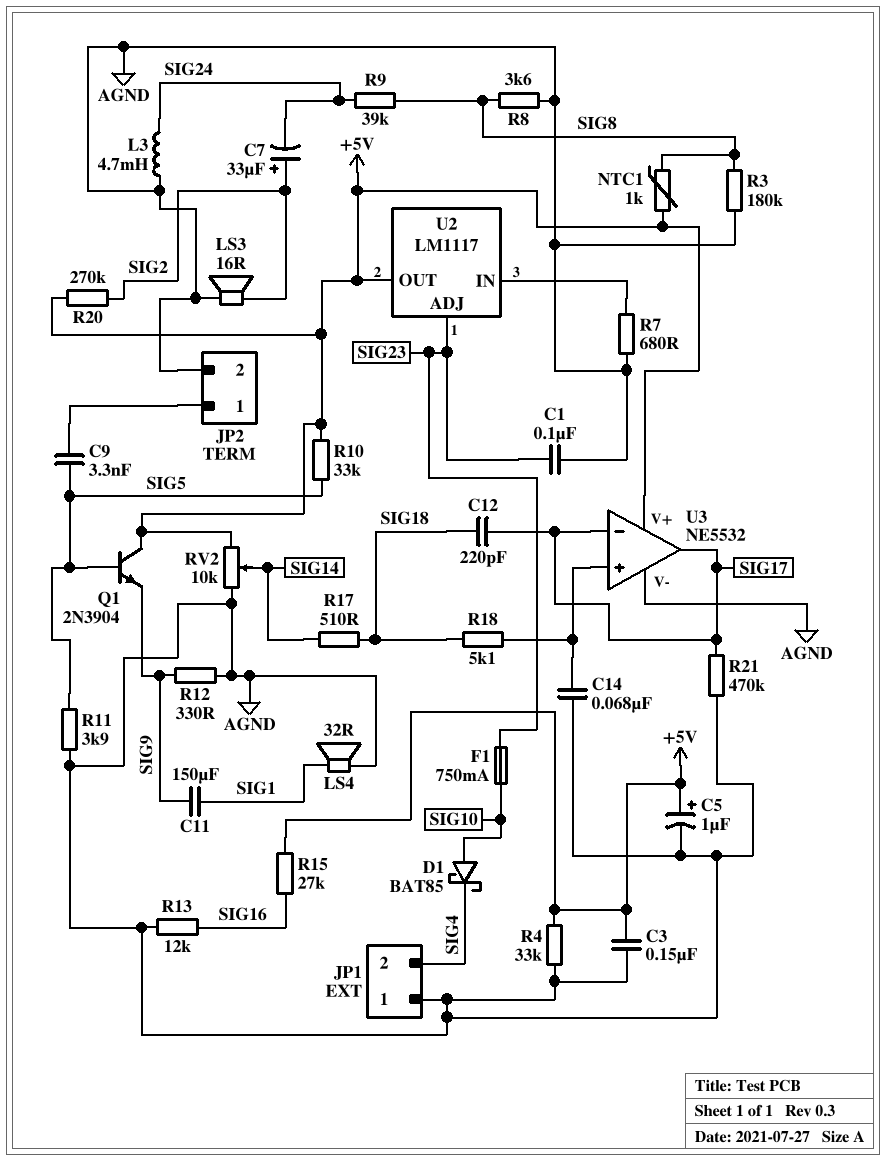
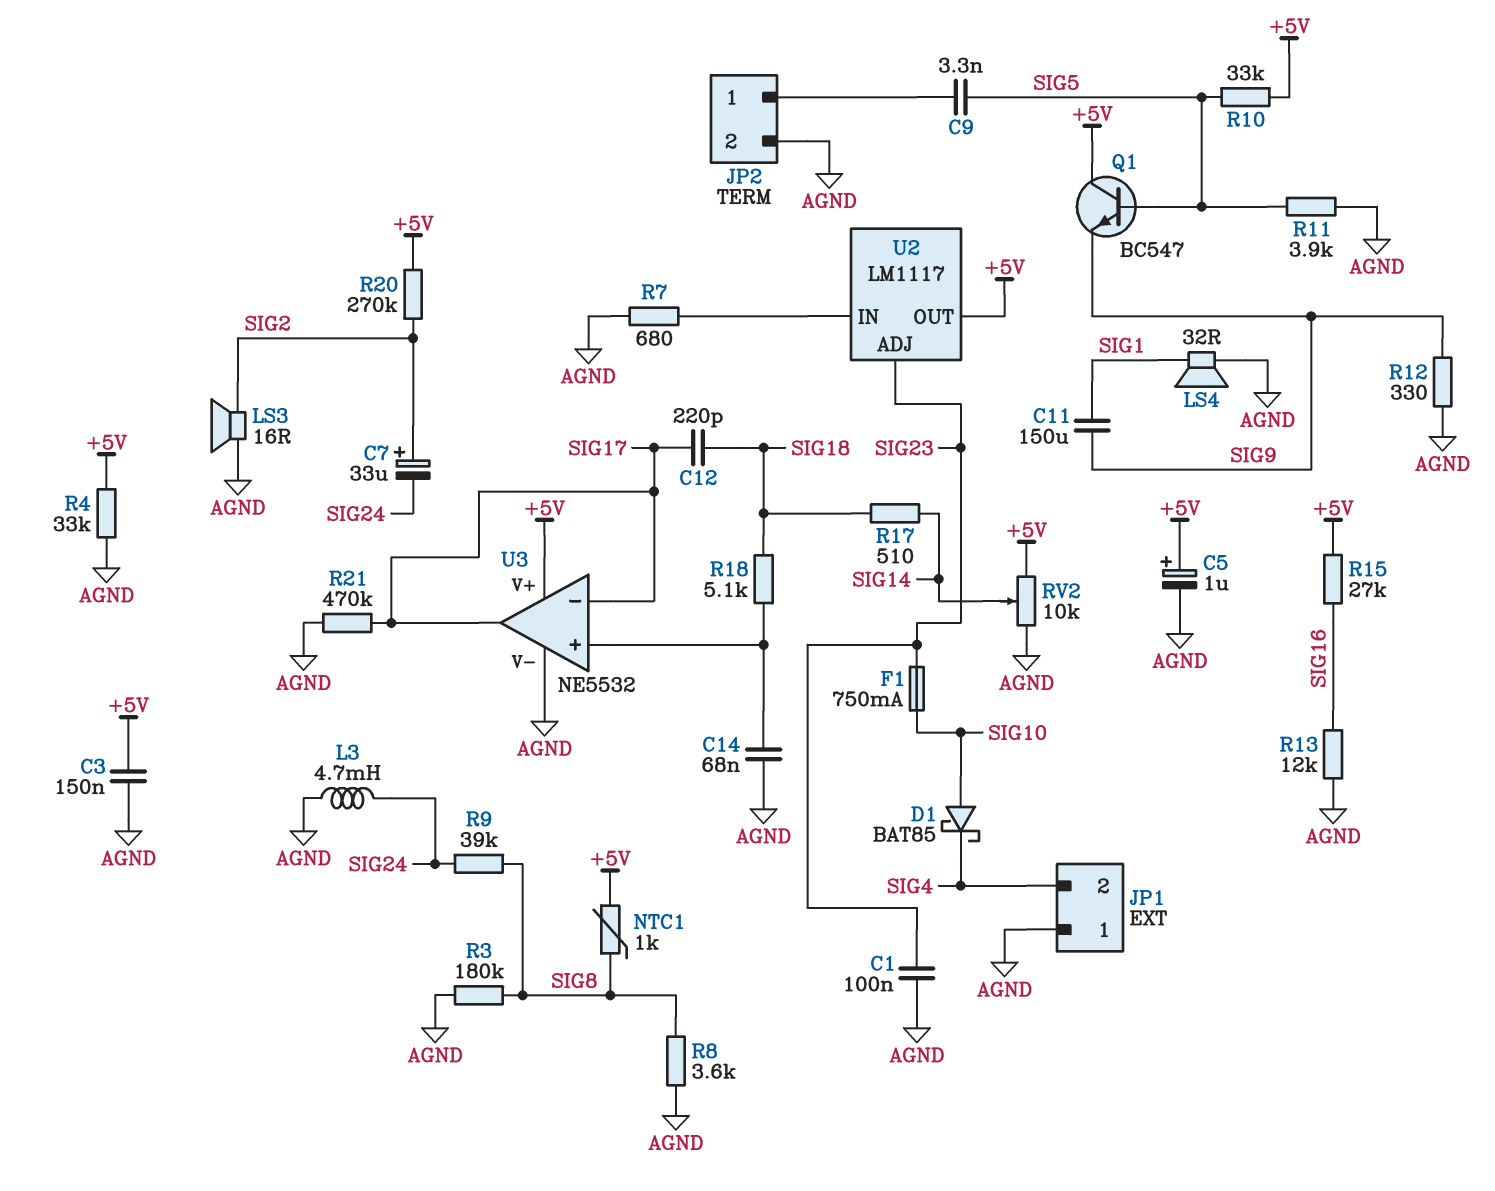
Q1: NPN 2N3904 (B SIG5, C +5V, E SIG9) -> NPN BC547 (B SIG5, C +5V, E SIG9)

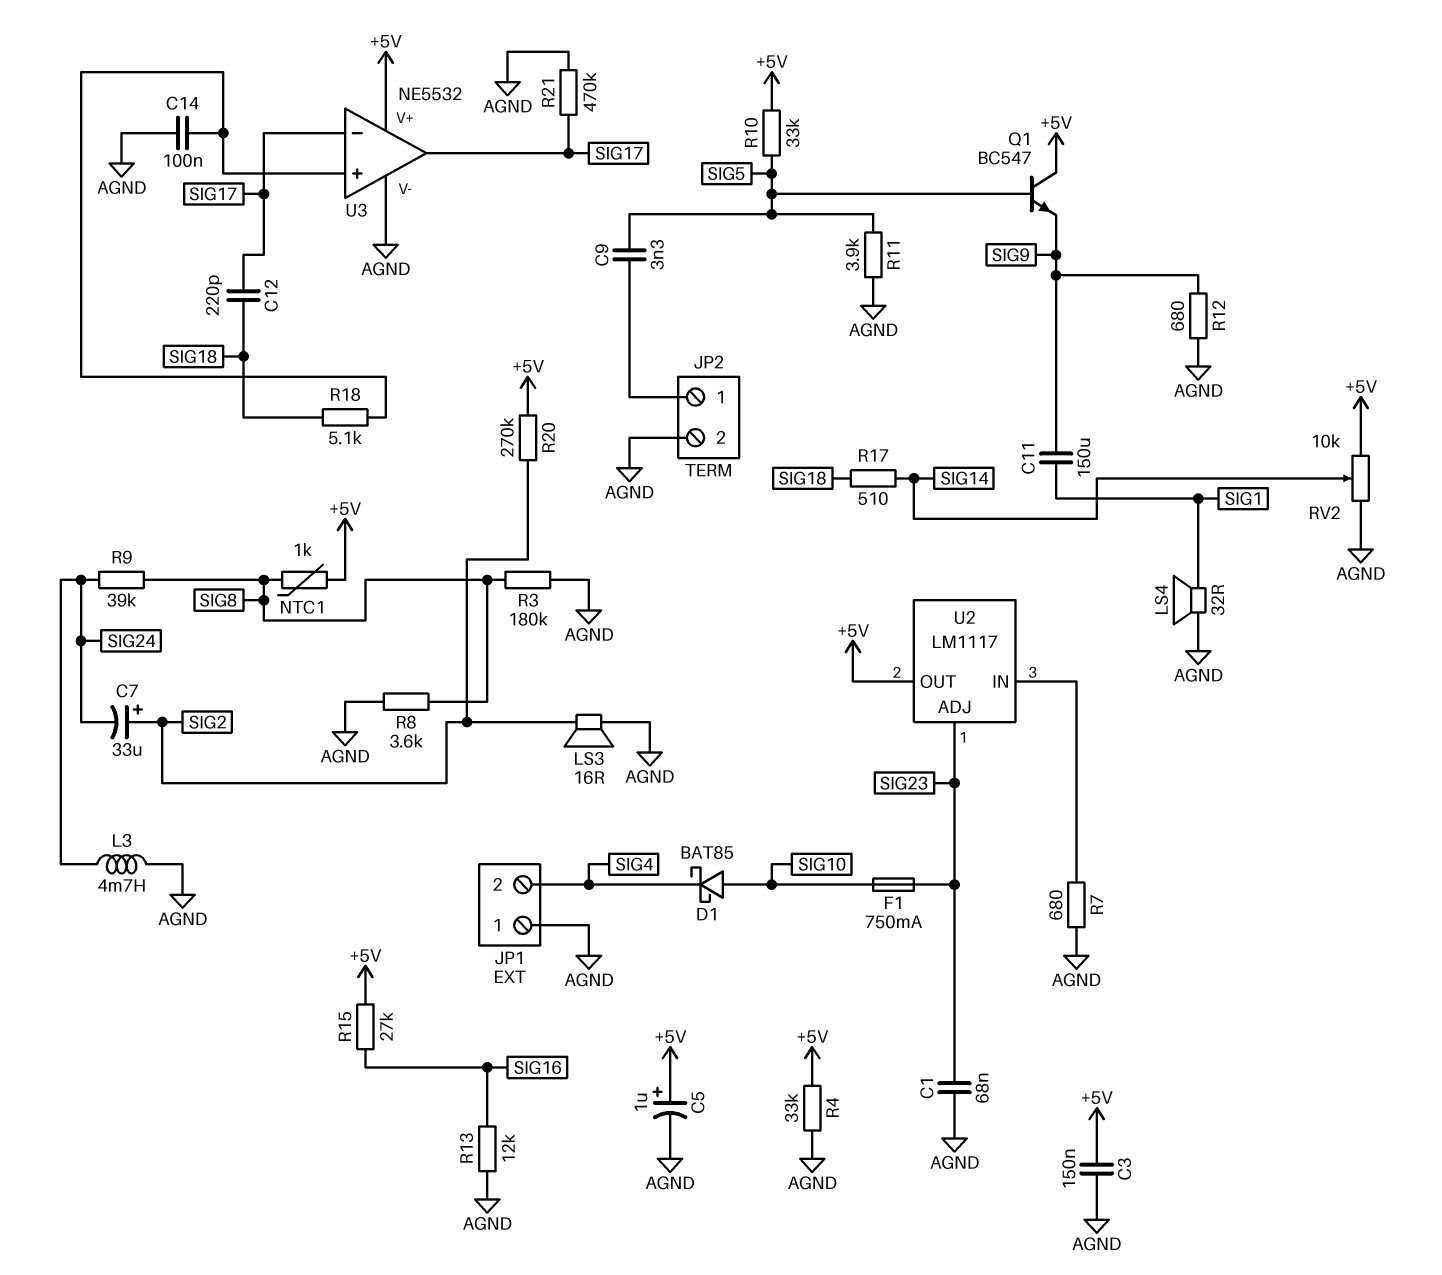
C1: 100nF (AGND, SIG23) -> 68nF (AGND, SIG23)
C14: 68nF (AGND, U3/in+) -> 100nF (AGND, U3/in+)
R12: 330 (AGND, SIG9) -> 680 (AGND, SIG9)

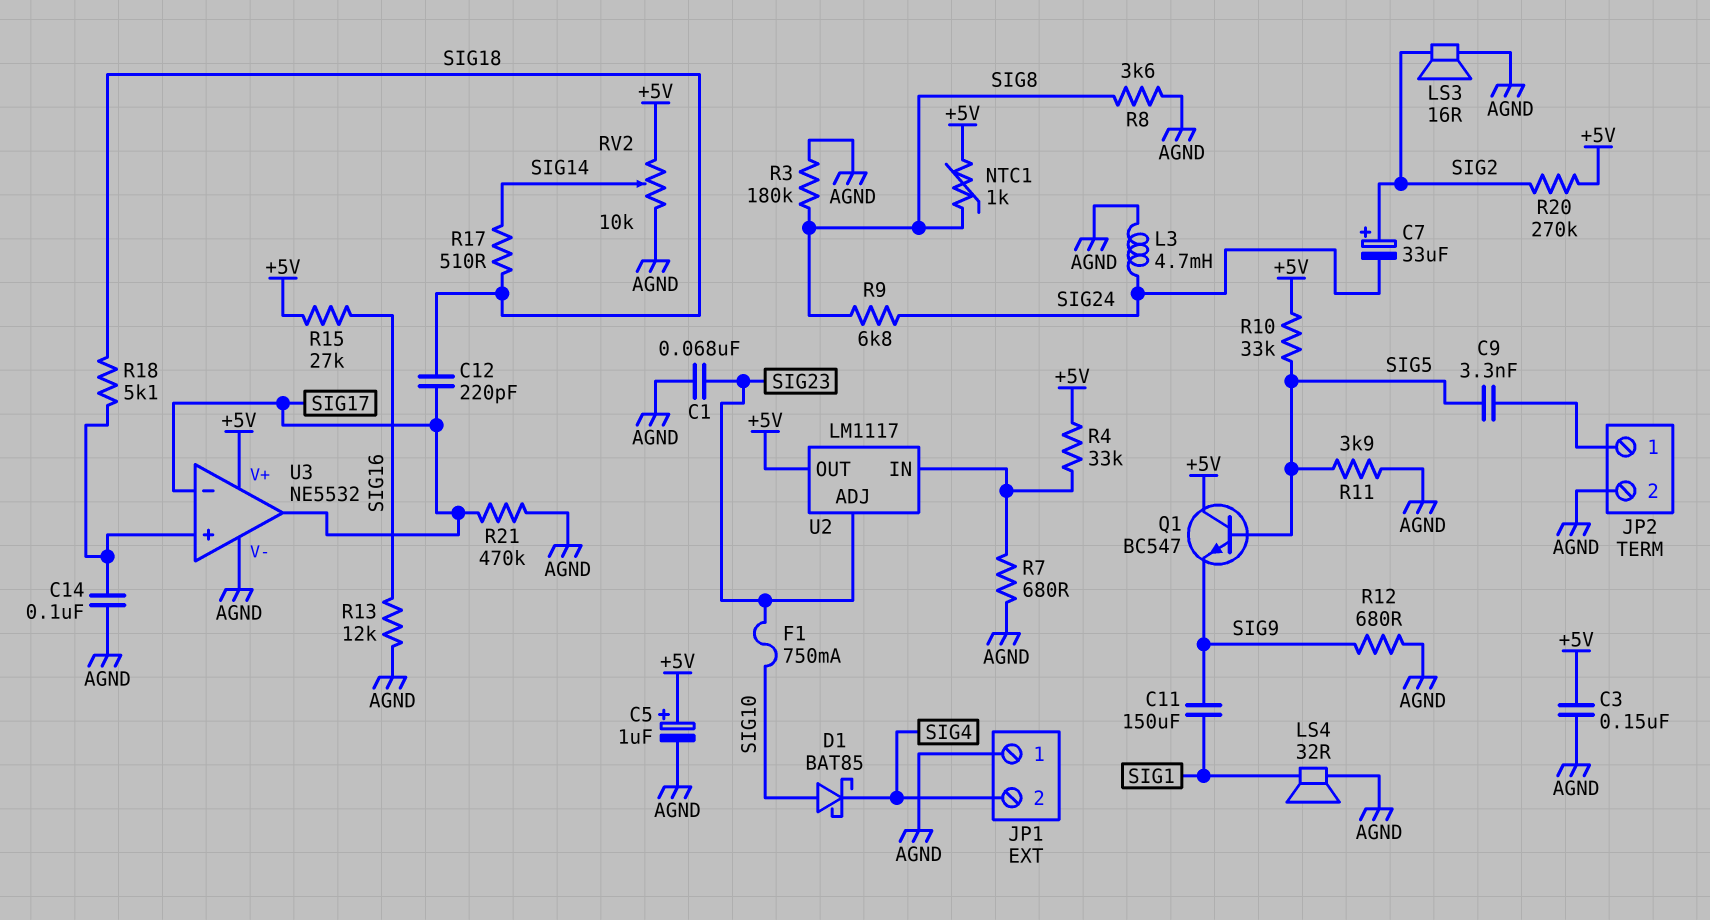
R4: 33k (+5V, AGND) -> 33k (+5V, U2/IN)
R9: 39k (SIG8, SIG24) -> 6.8k (SIG8, SIG24)

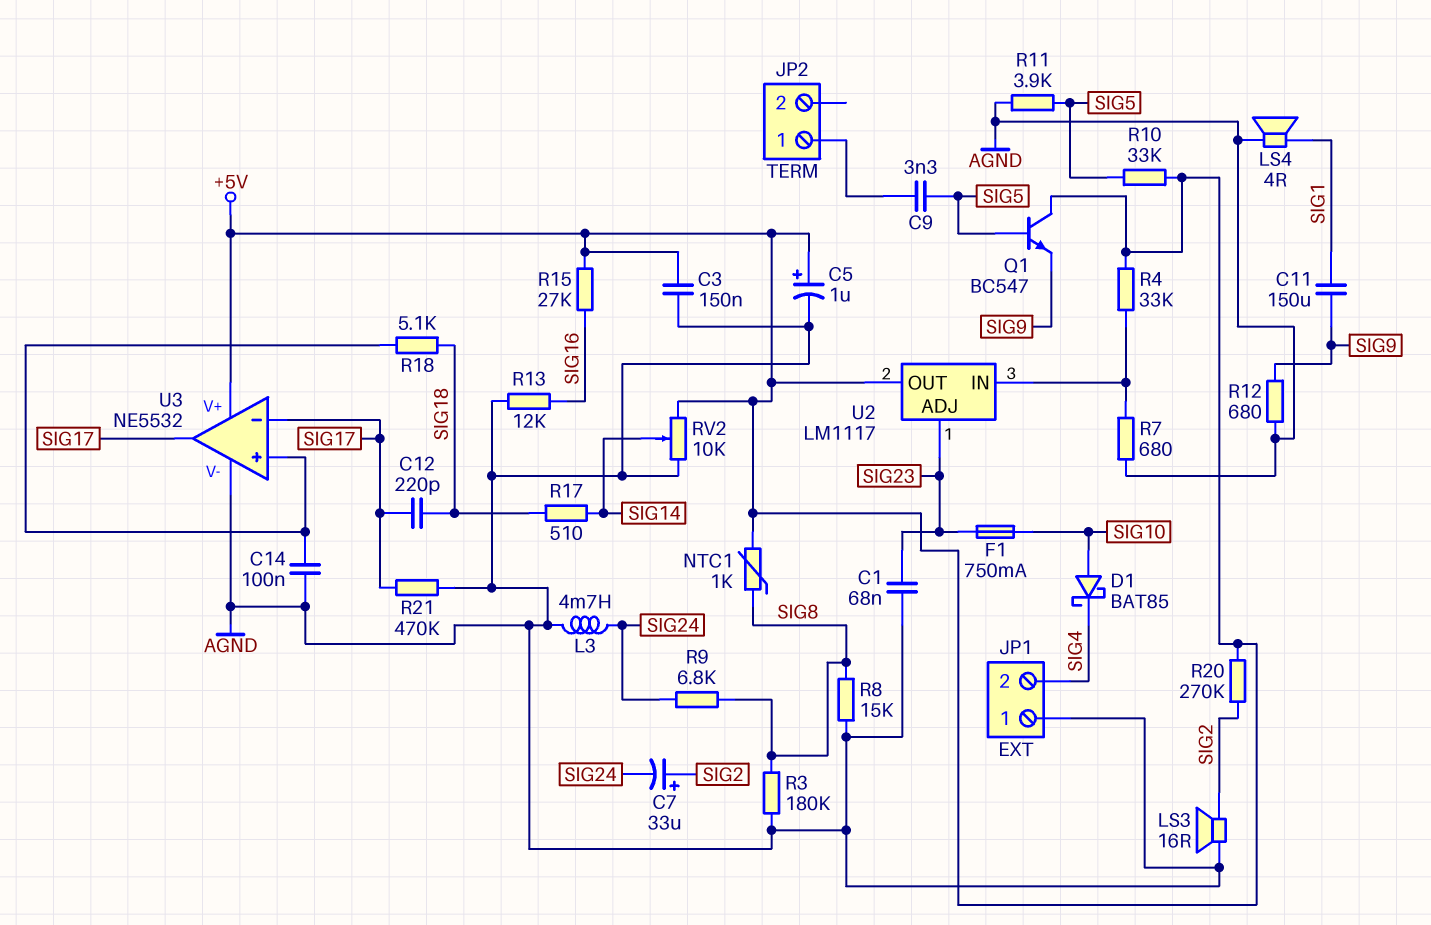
JP2 pin 2: AGND -> none
LS4: speaker 32R (AGND, SIG1) -> speaker 4R (AGND, SIG1)
R8: 3.6k (AGND, SIG8) -> 15k (AGND, SIG8)

